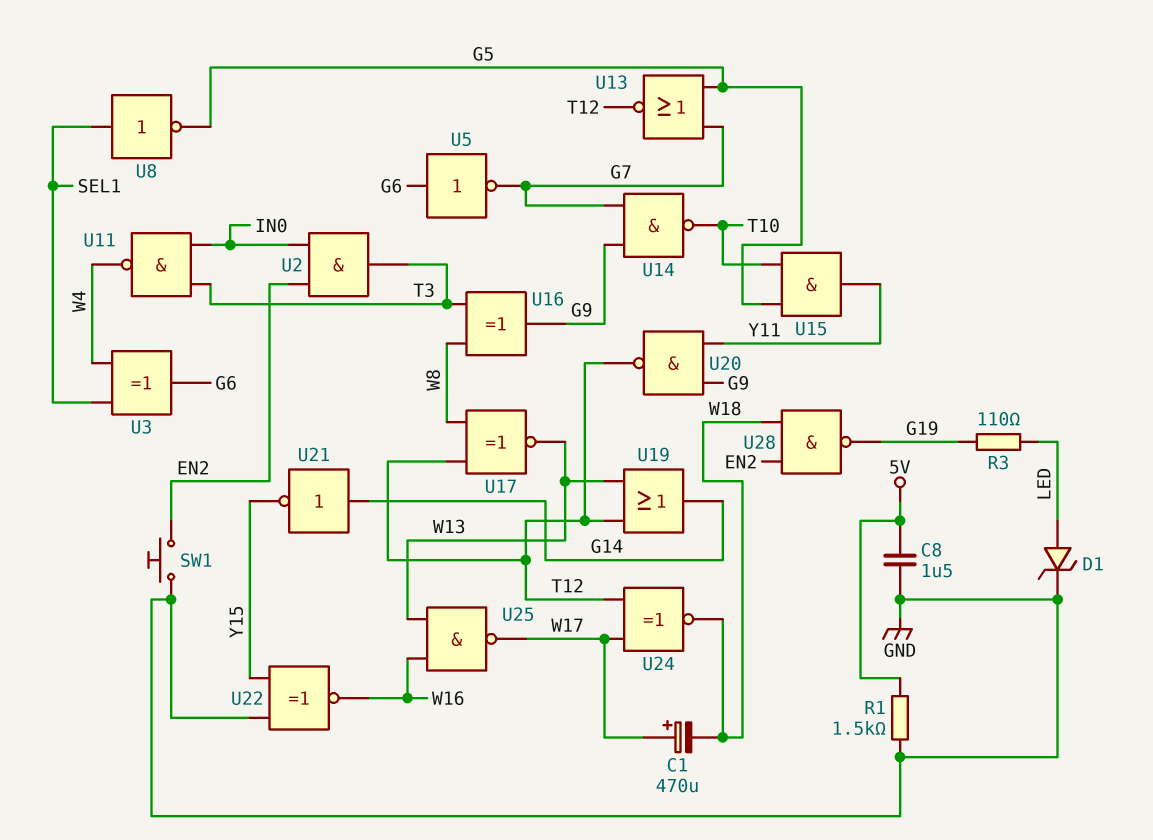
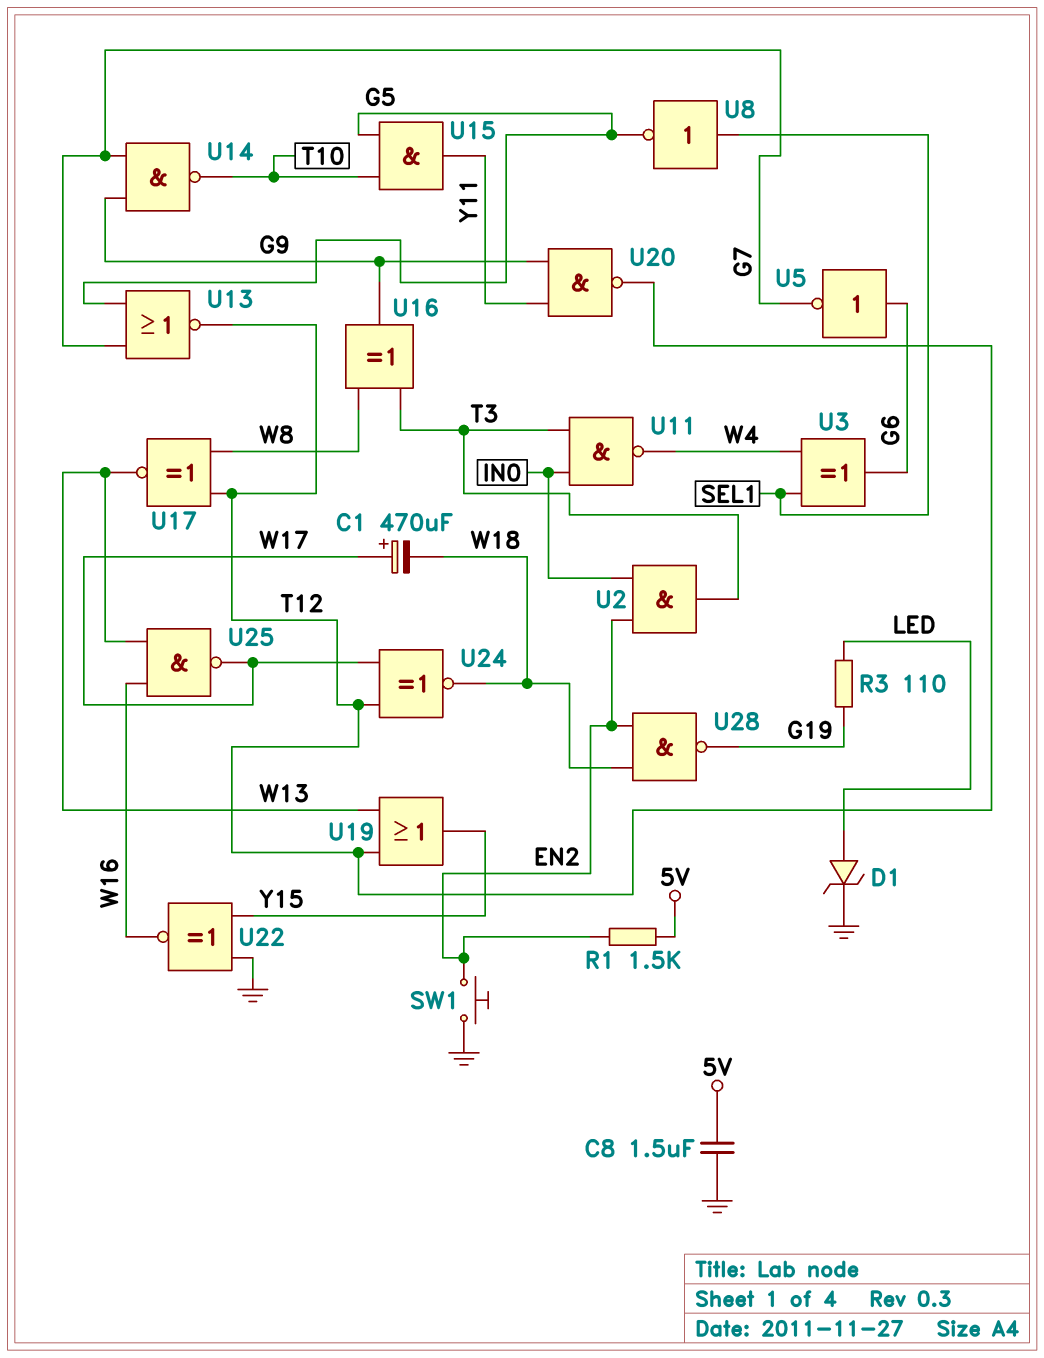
R1: 1.5k (5V, GND) -> 1.5k (5V, EN2)
U19: OR (in T12, in W13, out G14) -> OR (in T12, in W13, out Y15)
U21: NOT (in G14, out Y15) -> none

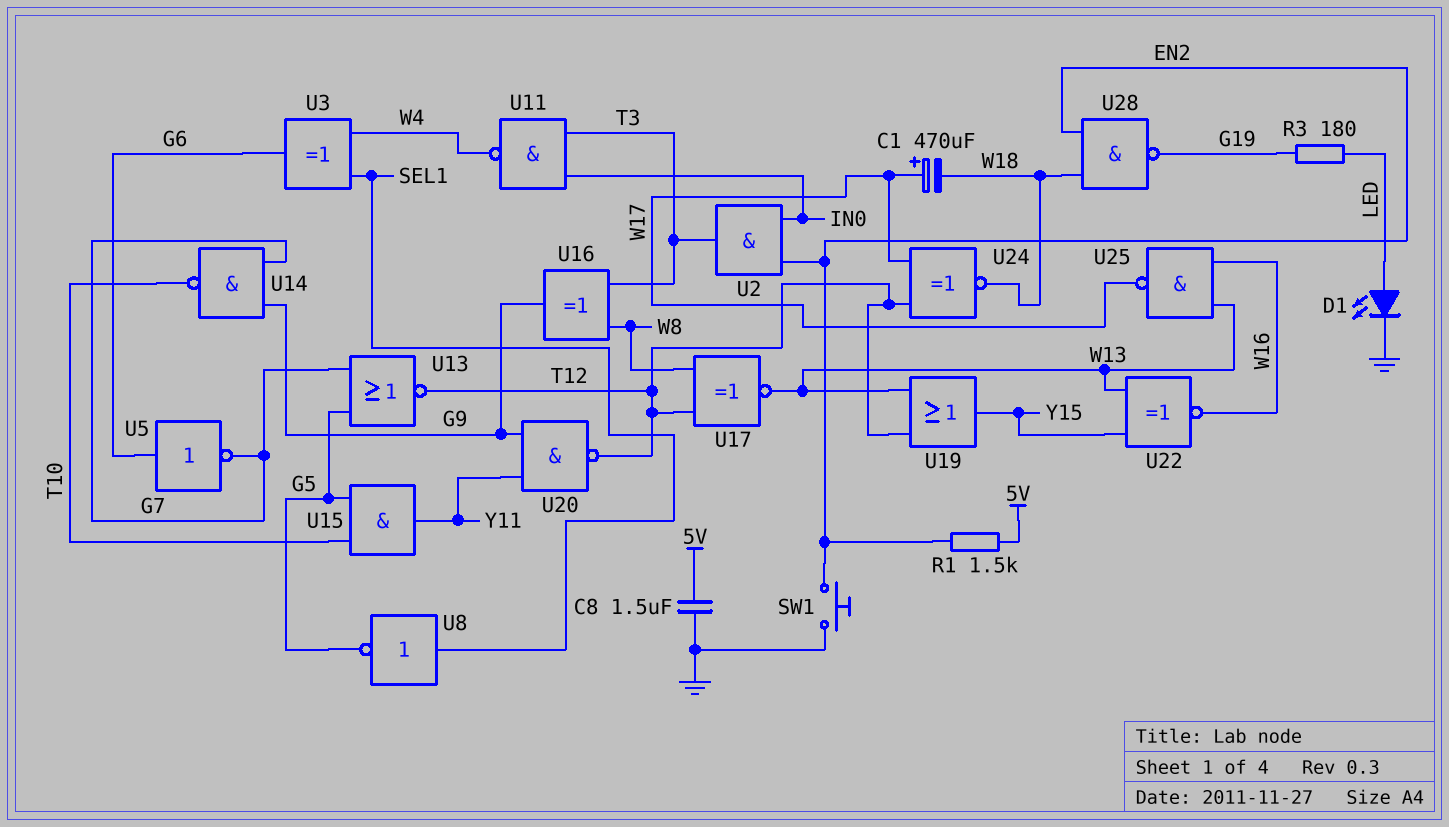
D1: zener (A LED, K GND) -> LED (A LED, K GND)
R3: 110 (G19, LED) -> 180 (G19, LED)
U22: XNOR (in GND, in Y15, out W16) -> XNOR (in W13, in Y15, out W16)

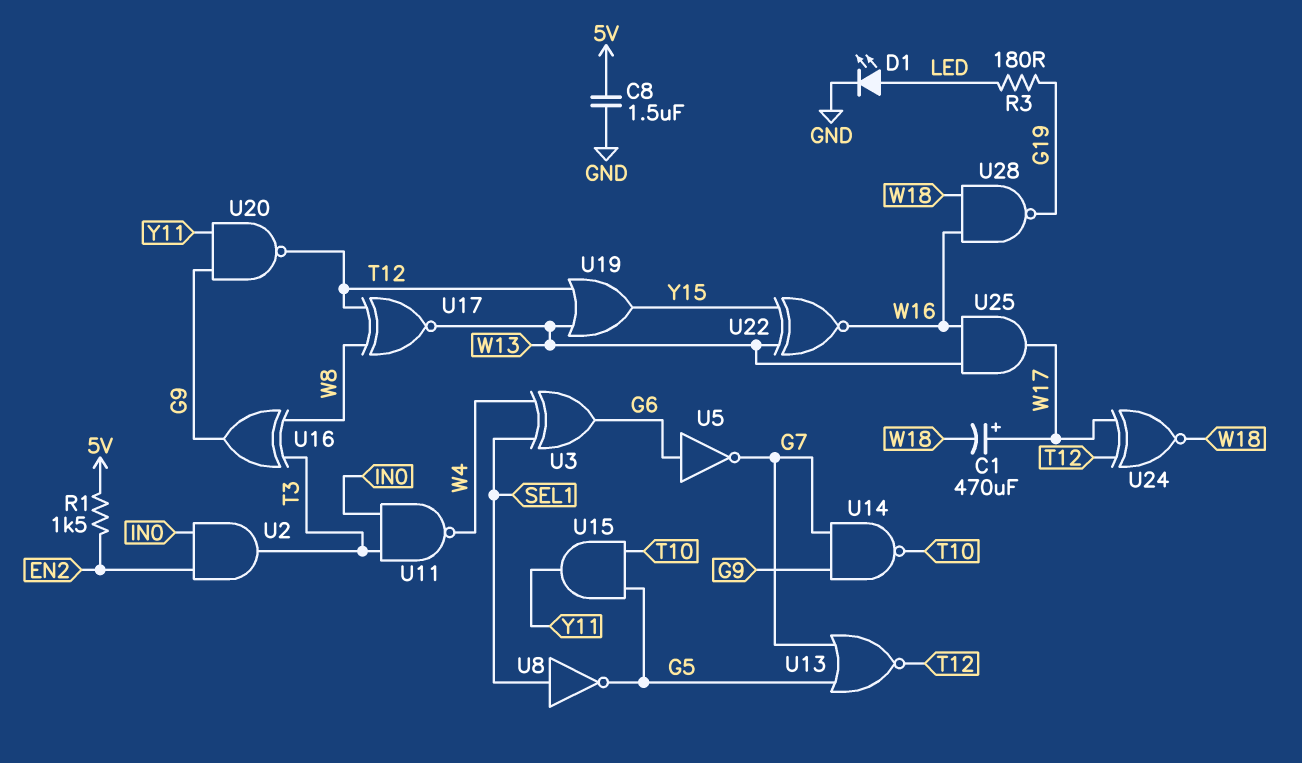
SW1: button (EN2, GND) -> none
U25: NAND (in W13, in W16, out W17) -> AND (in W13, in W16, out W17)
U28: NAND (in EN2, in W18, out G19) -> NAND (in W16, in W18, out G19)

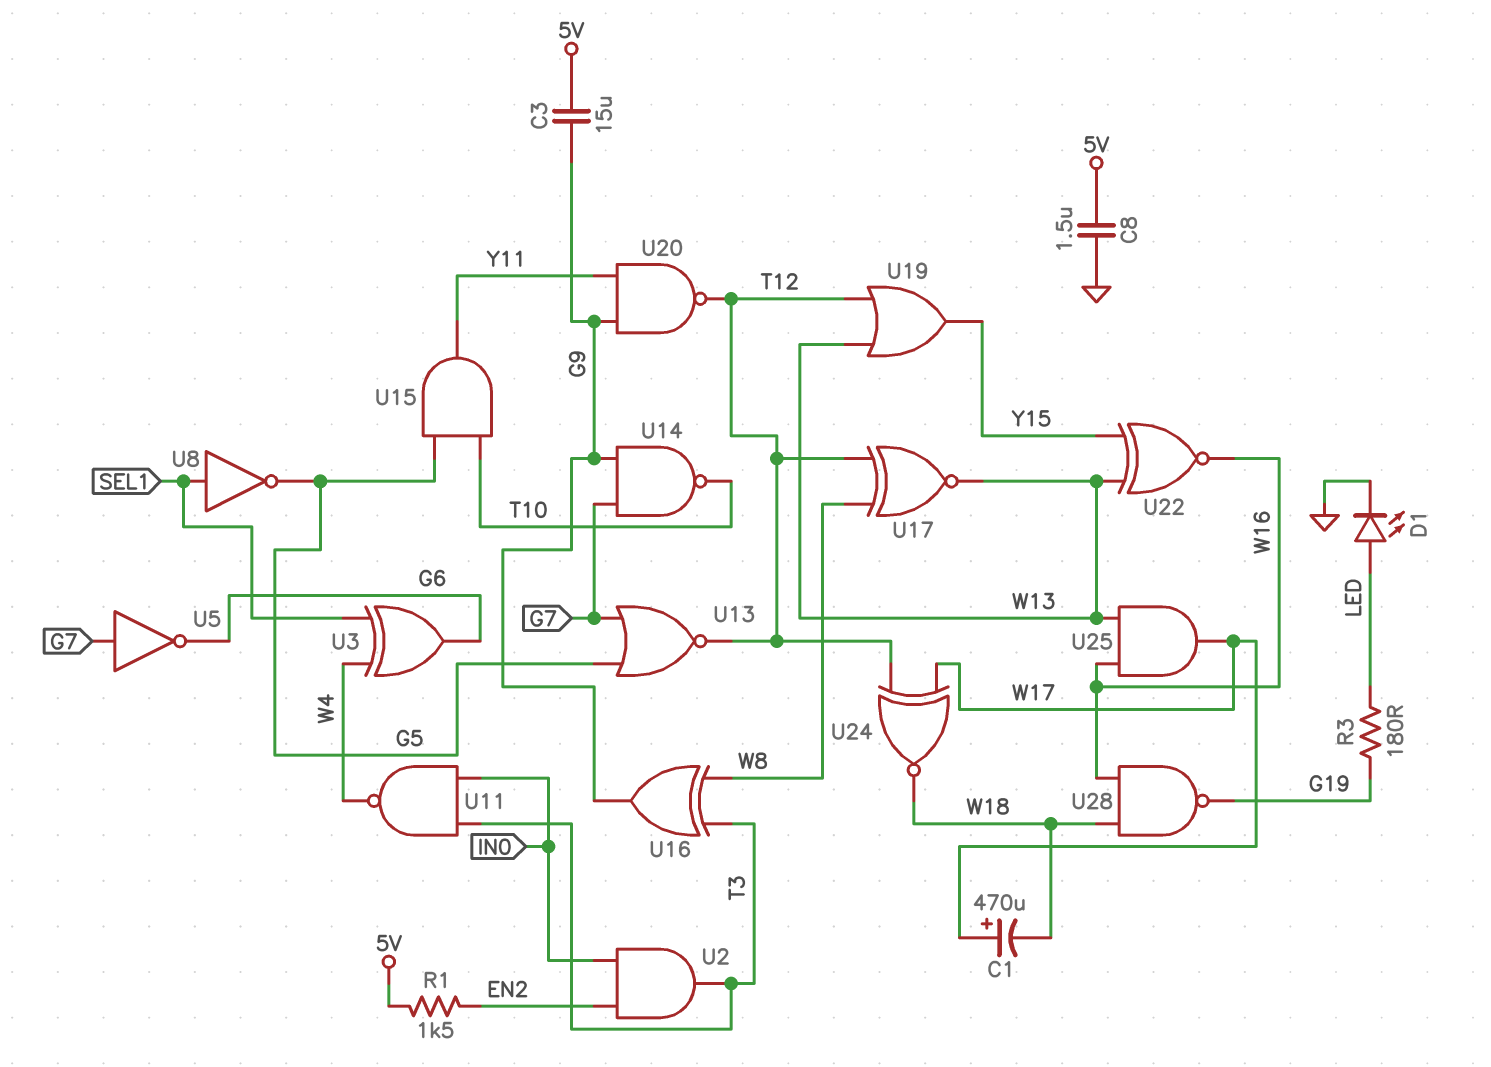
C3: none -> 15uF (5V, G9)
U5: NOT (in G6, out G7) -> NOT (in G7, out G6)

